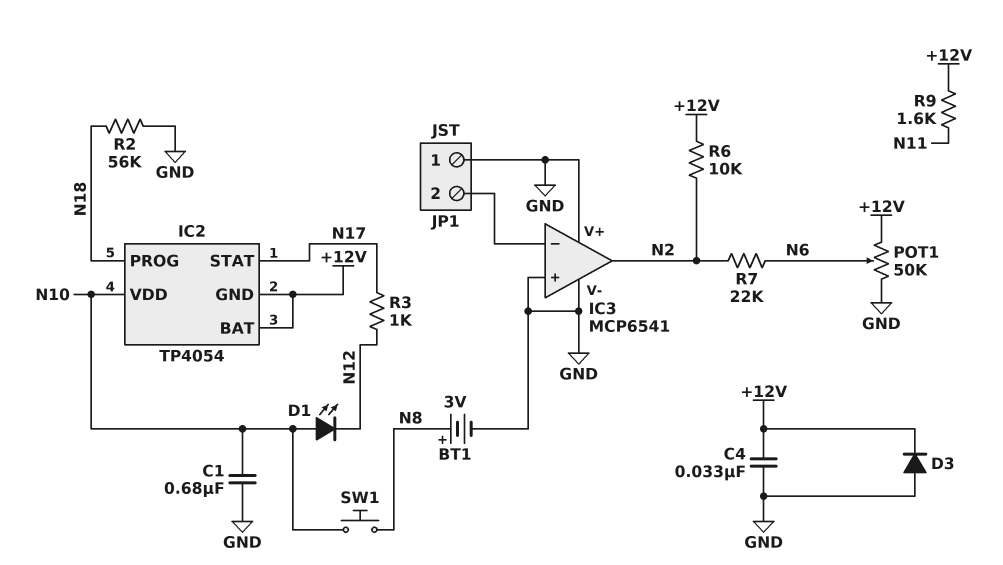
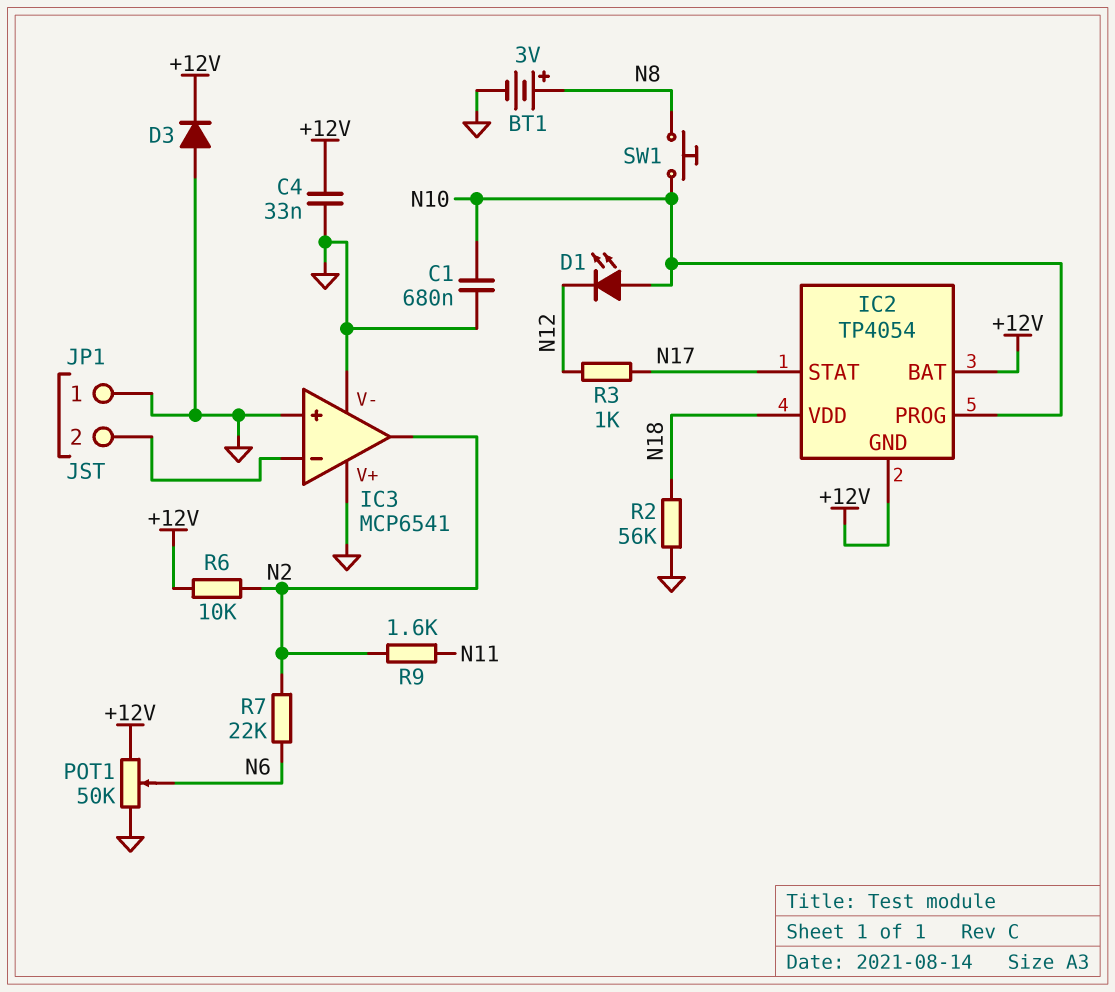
IC2 pin PROG: N18 -> N10
IC2 pin VDD: N10 -> N18
R9: 1.6k (+12V, N11) -> 1.6k (N2, N11)

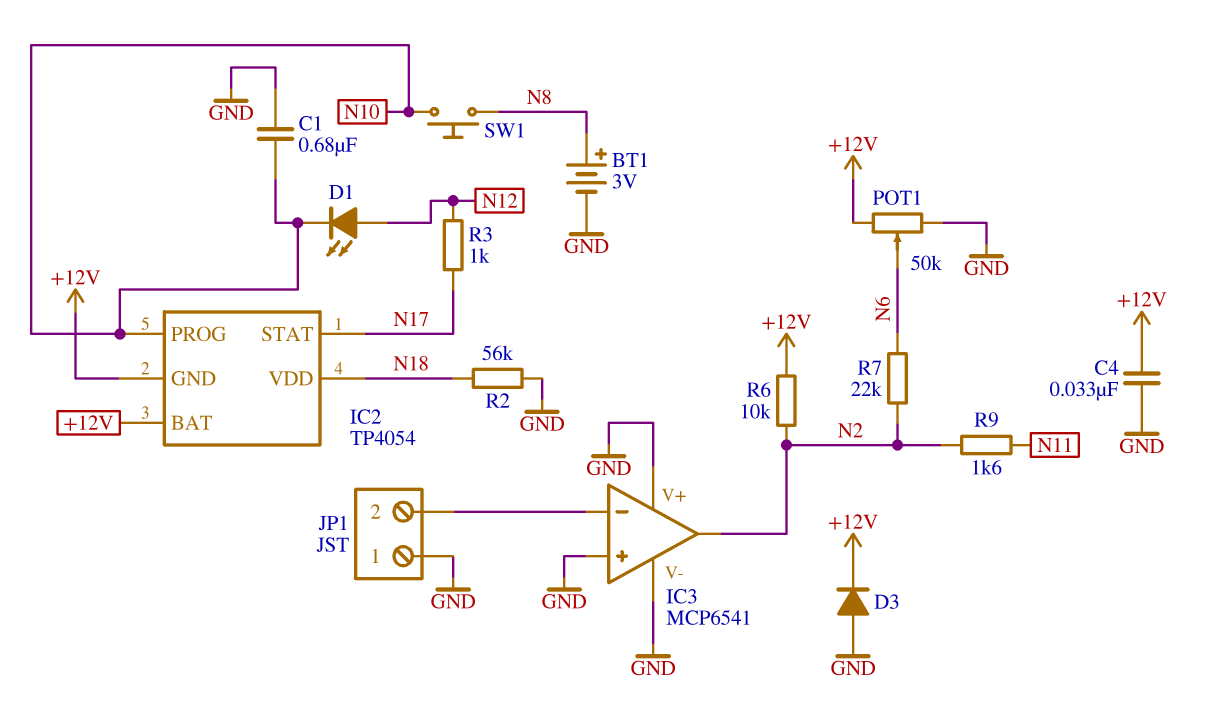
D1: LED (A N10, K N12) -> LED (A N12, K N10)

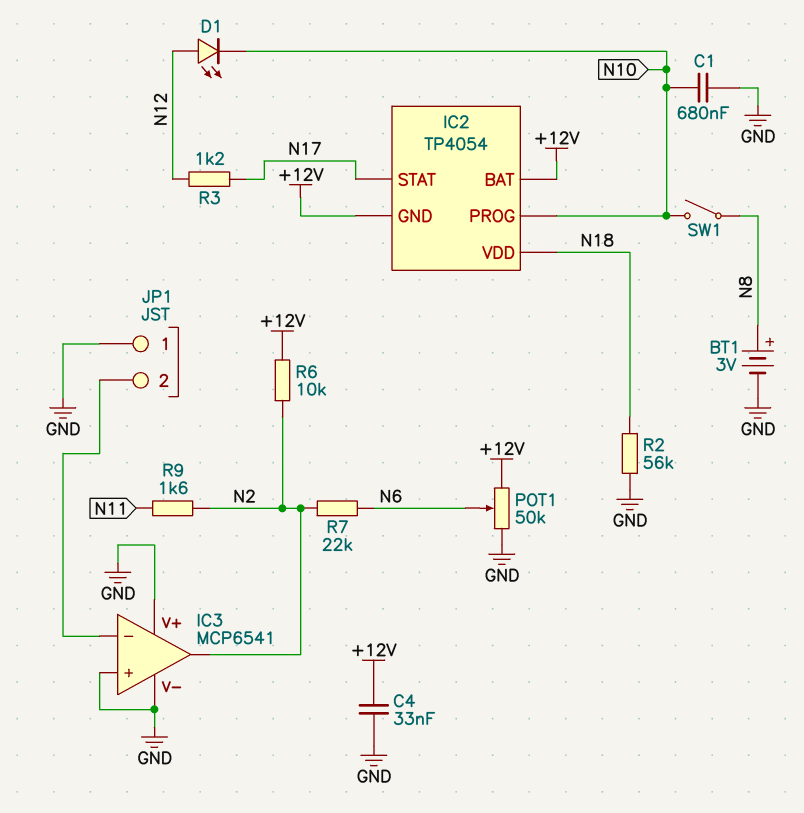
D3: diode (A GND, K +12V) -> none
R3: 1k (N12, N17) -> 1.2k (N12, N17)
SW1: button (N8, N10) -> switch (N8, N10)

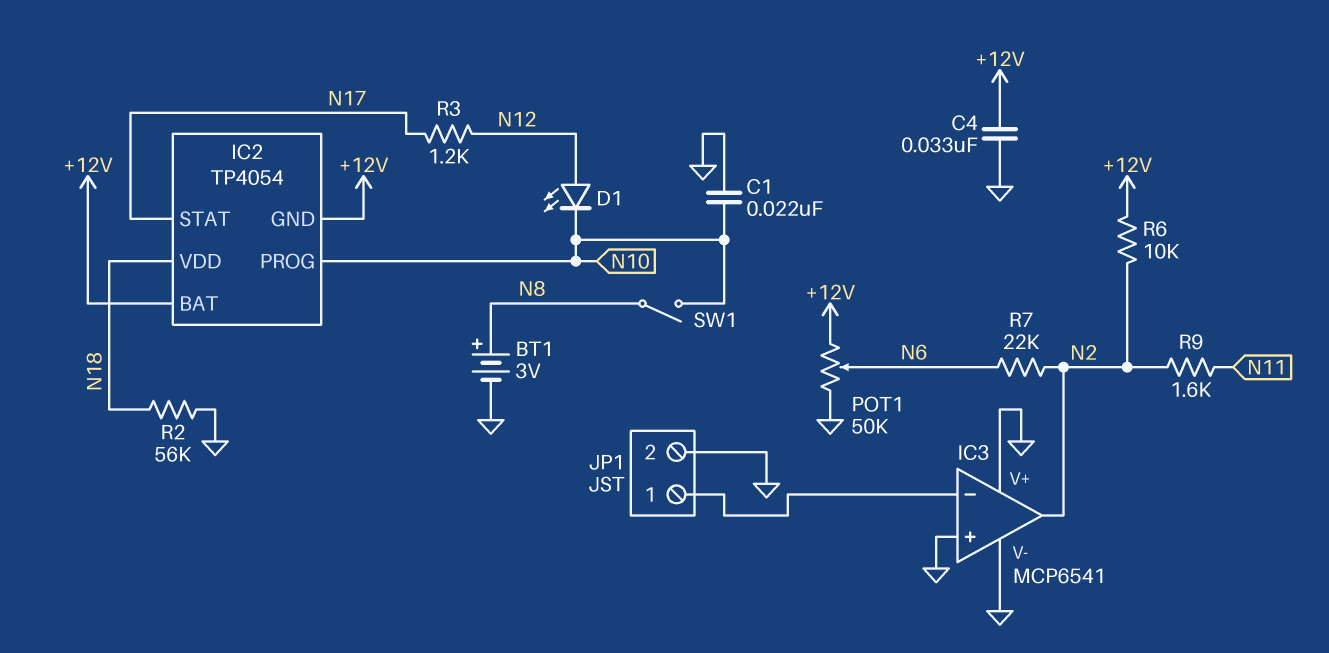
C1: 680nF (GND, N10) -> 22nF (GND, N10)
JP1 pin 1: GND -> IC3/in-
JP1 pin 2: IC3/in- -> GND

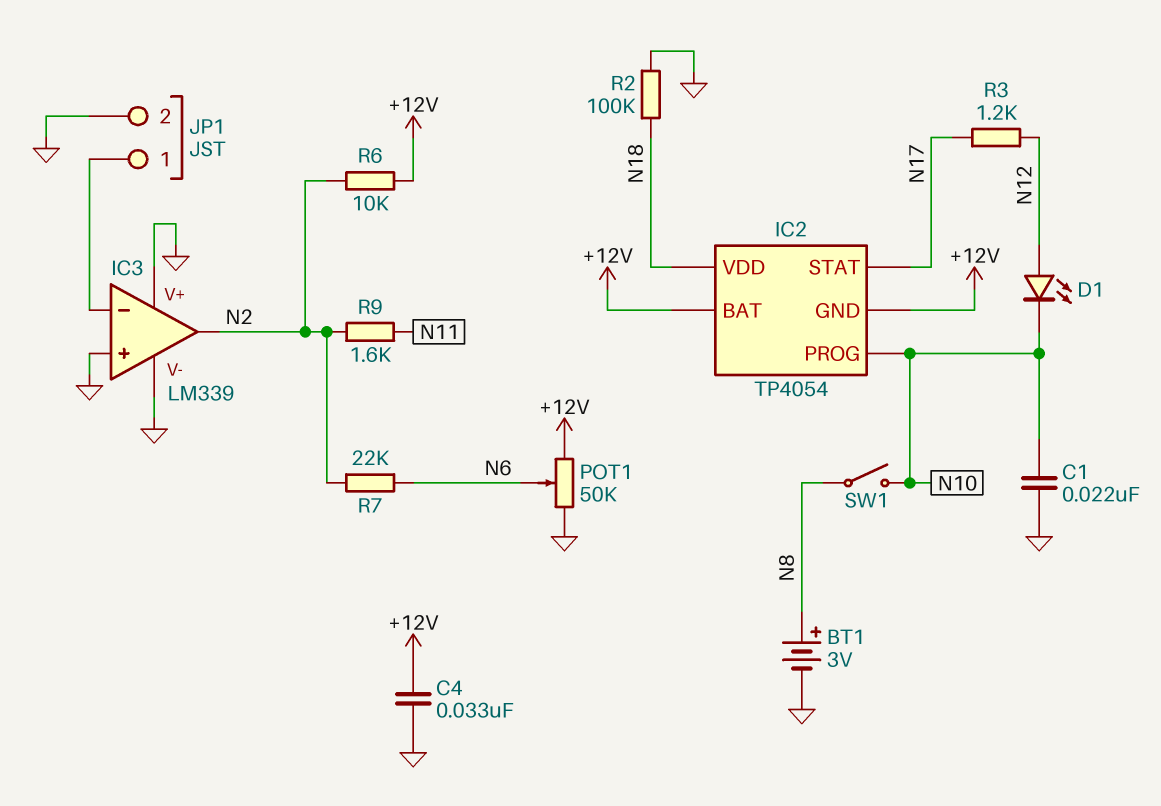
IC3: MCP6541 -> LM339
R2: 56k (GND, N18) -> 100k (GND, N18)

